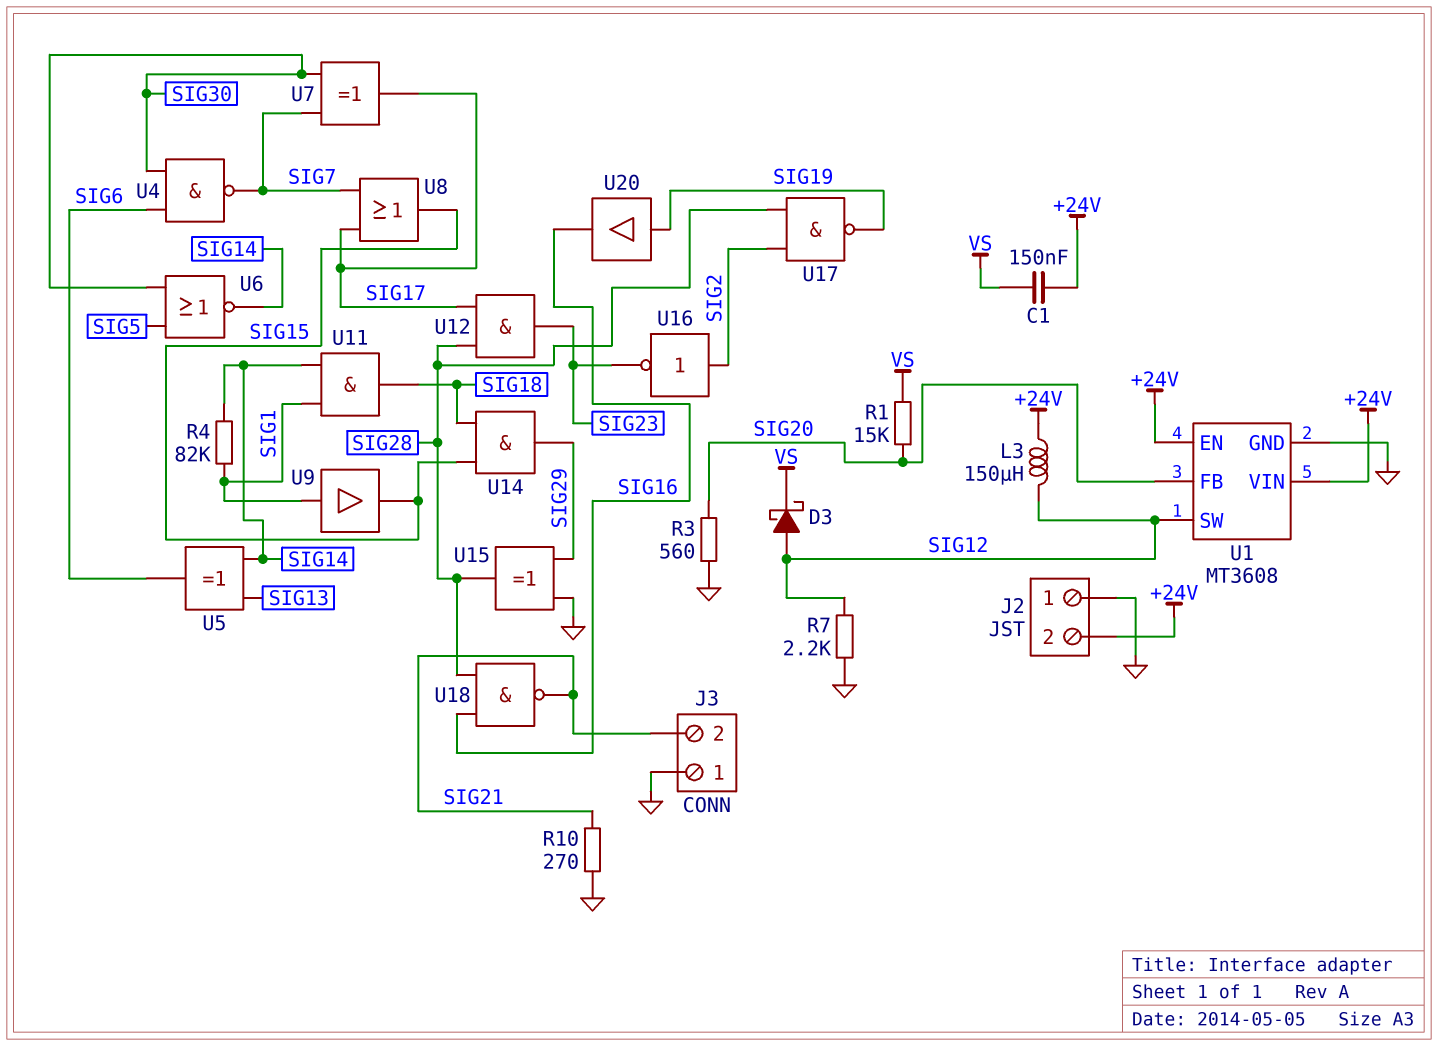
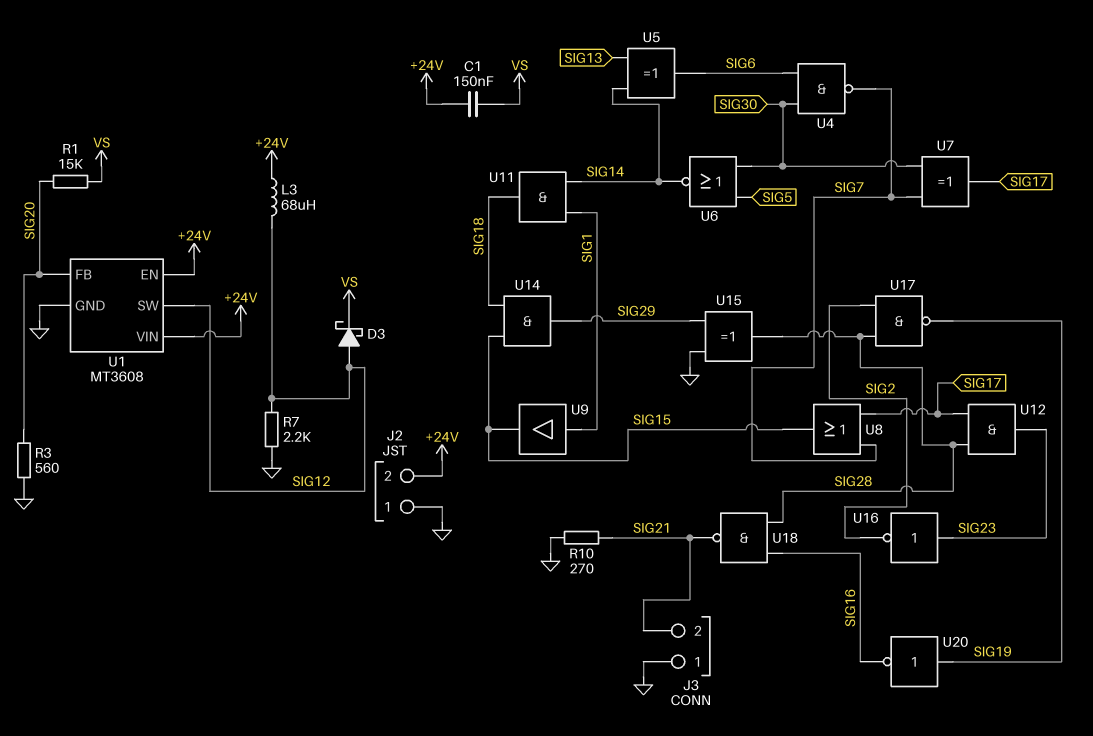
L3: 150uH (+24V, SIG12) -> 68uH (+24V, SIG12)
R4: 82k (SIG1, SIG14) -> none
U16: NOT (in SIG2, out SIG23) -> NOT (in SIG23, out SIG2)
U20: buffer (in SIG19, out SIG16) -> NOT (in SIG19, out SIG16)

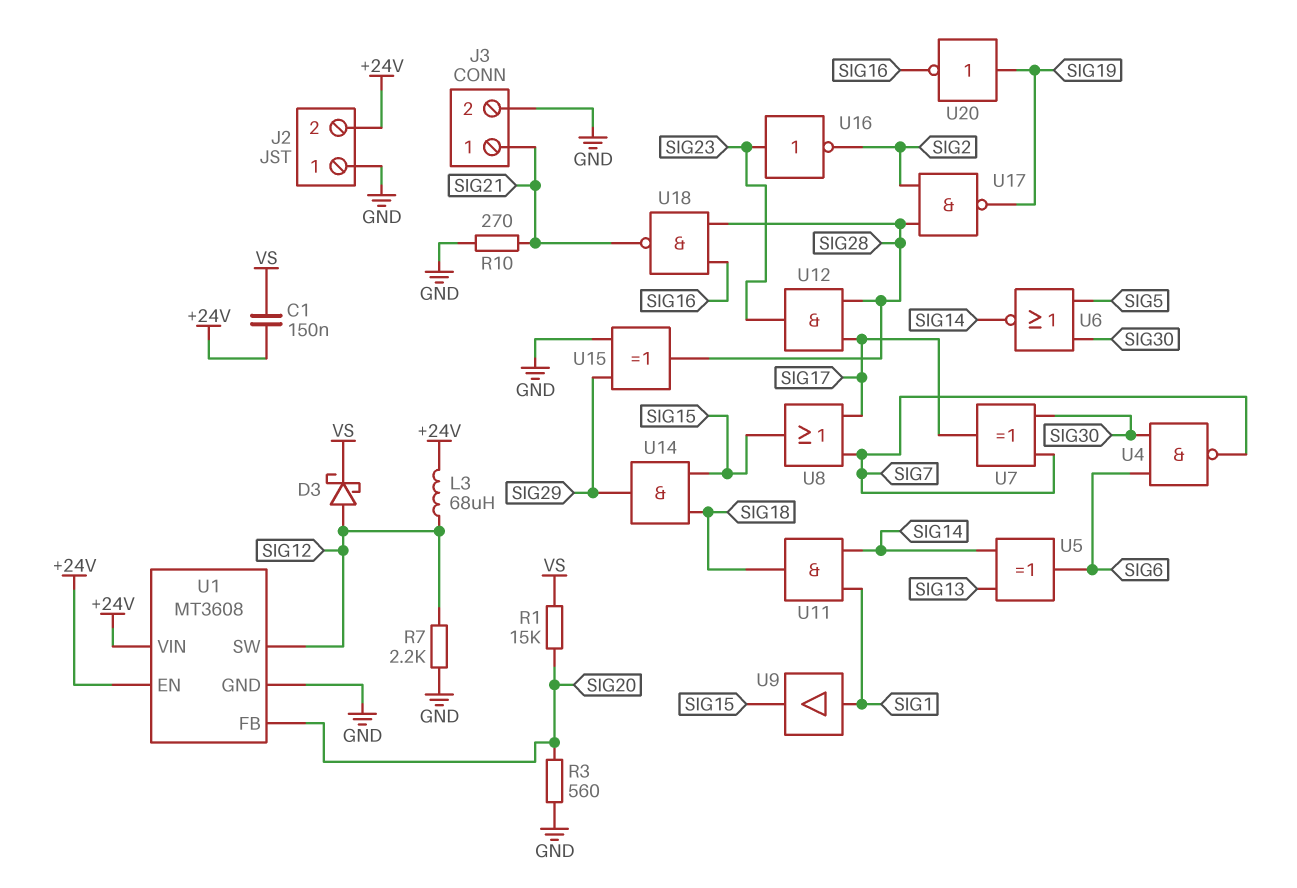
J3 pin 1: GND -> SIG21
J3 pin 2: SIG21 -> GND

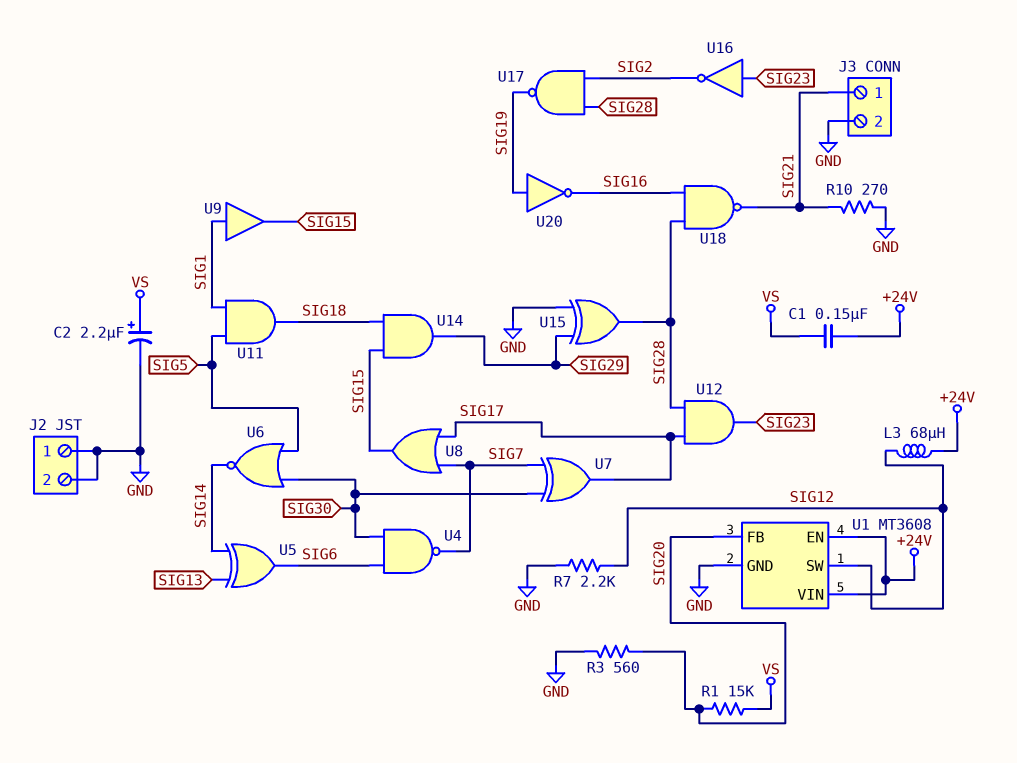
C2: none -> 2.2uF (plus VS, minus GND)
D3: schottky (A SIG12, K VS) -> none
J2 pin 2: +24V -> GND
U11: AND (in SIG1, in SIG14, out SIG18) -> AND (in SIG1, in SIG5, out SIG18)

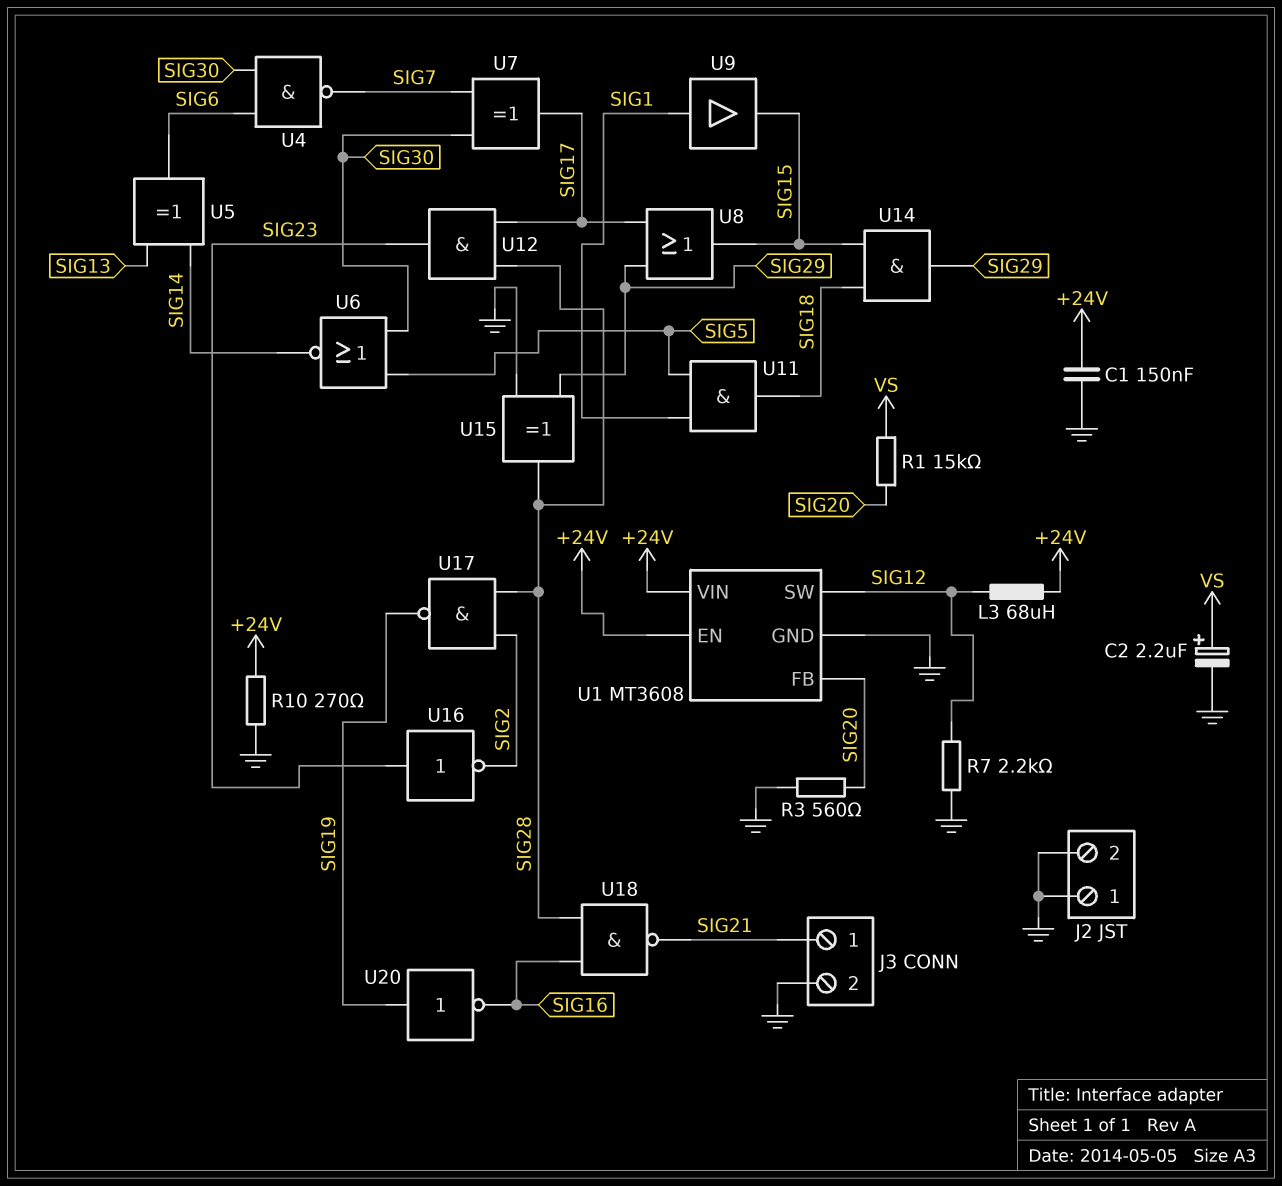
C1: 150nF (+24V, VS) -> 150nF (+24V, GND)
R10: 270 (GND, SIG21) -> 270 (+24V, GND)
U8: OR (in SIG7, in SIG17, out SIG15) -> OR (in SIG17, in SIG29, out SIG15)

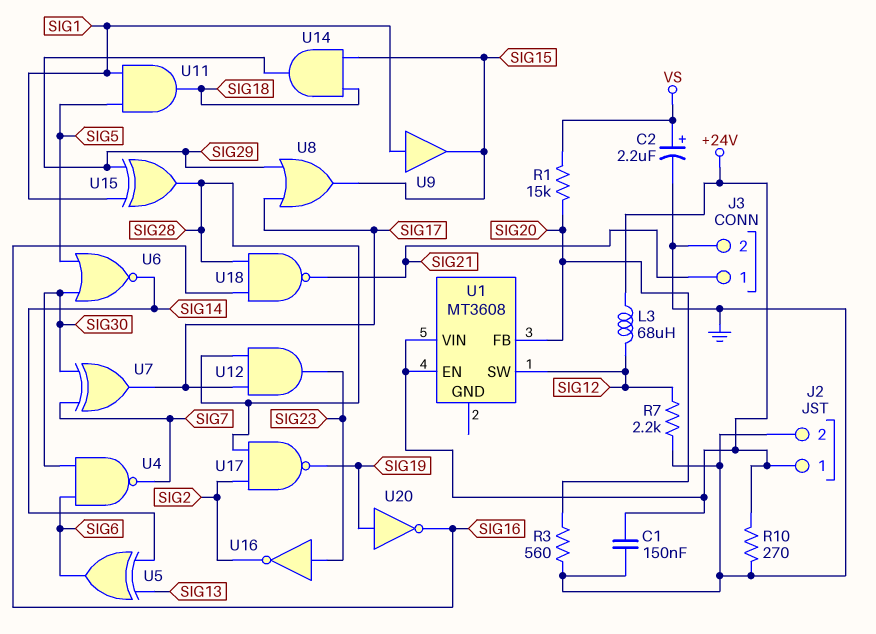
J2 pin 1: GND -> +24V
U1 pin GND: GND -> none
U15: XOR (in GND, in SIG29, out SIG28) -> XOR (in SIG1, in SIG29, out SIG28)

